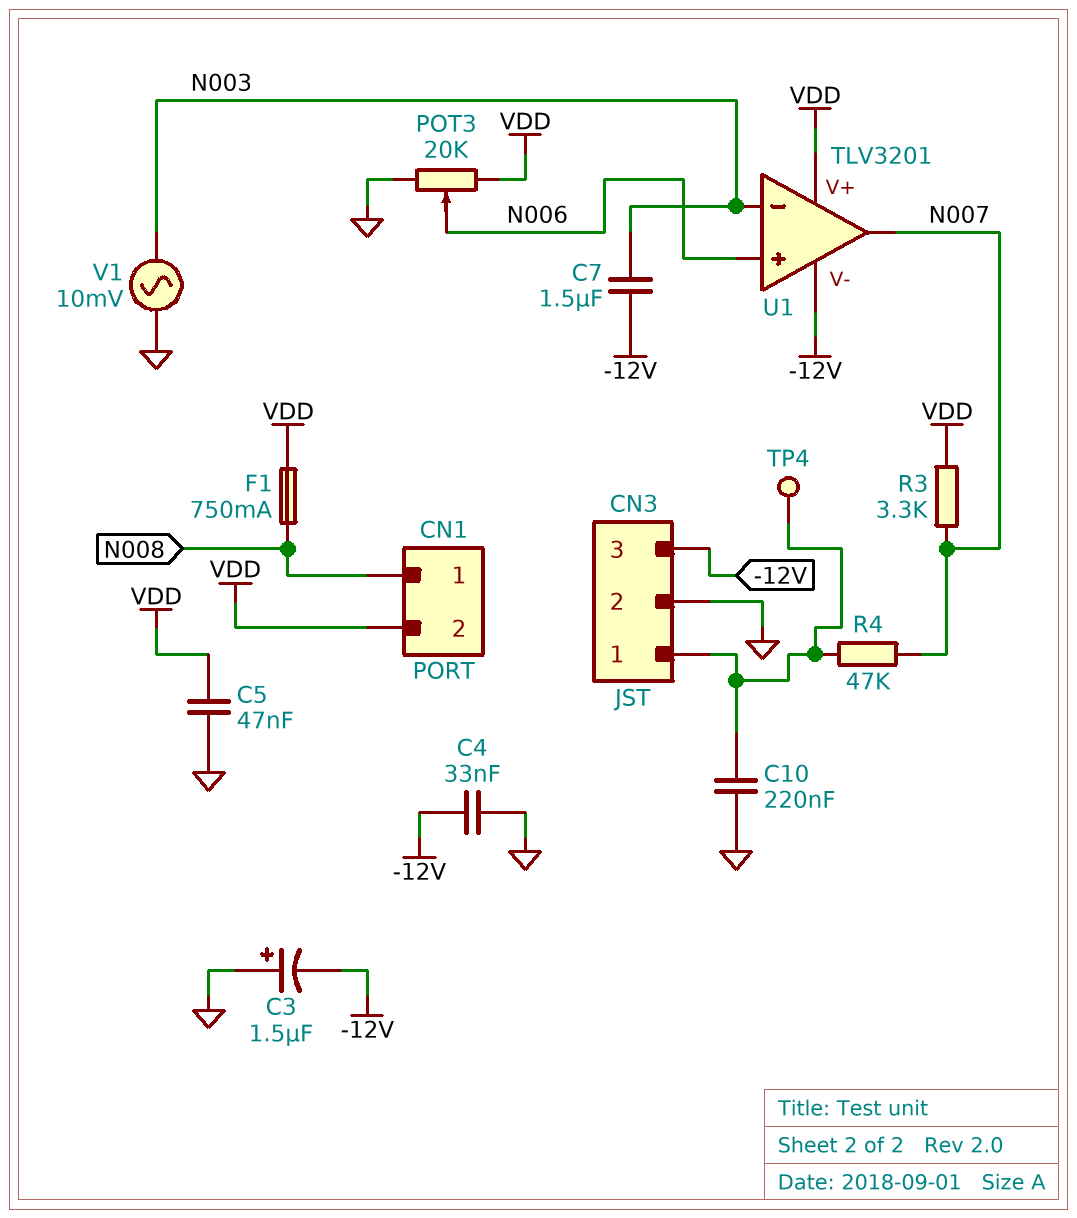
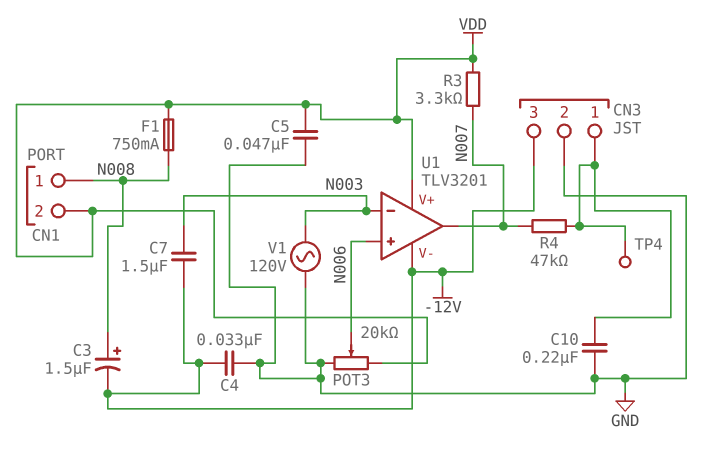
C3: 1.5uF (plus GND, minus -12V) -> 1.5uF (plus N008, minus -12V)
V1: AC 10mV (GND, N003) -> AC 120V (GND, N003)

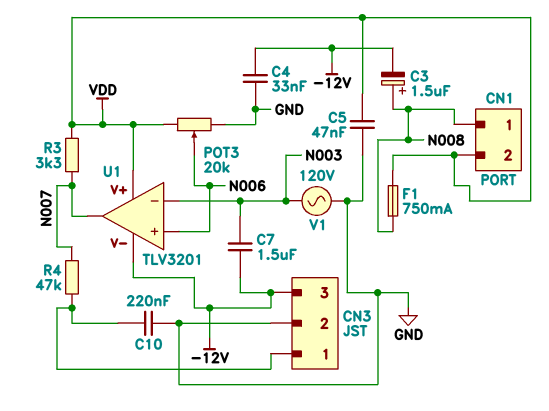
TP4: test point (CN3/1) -> none

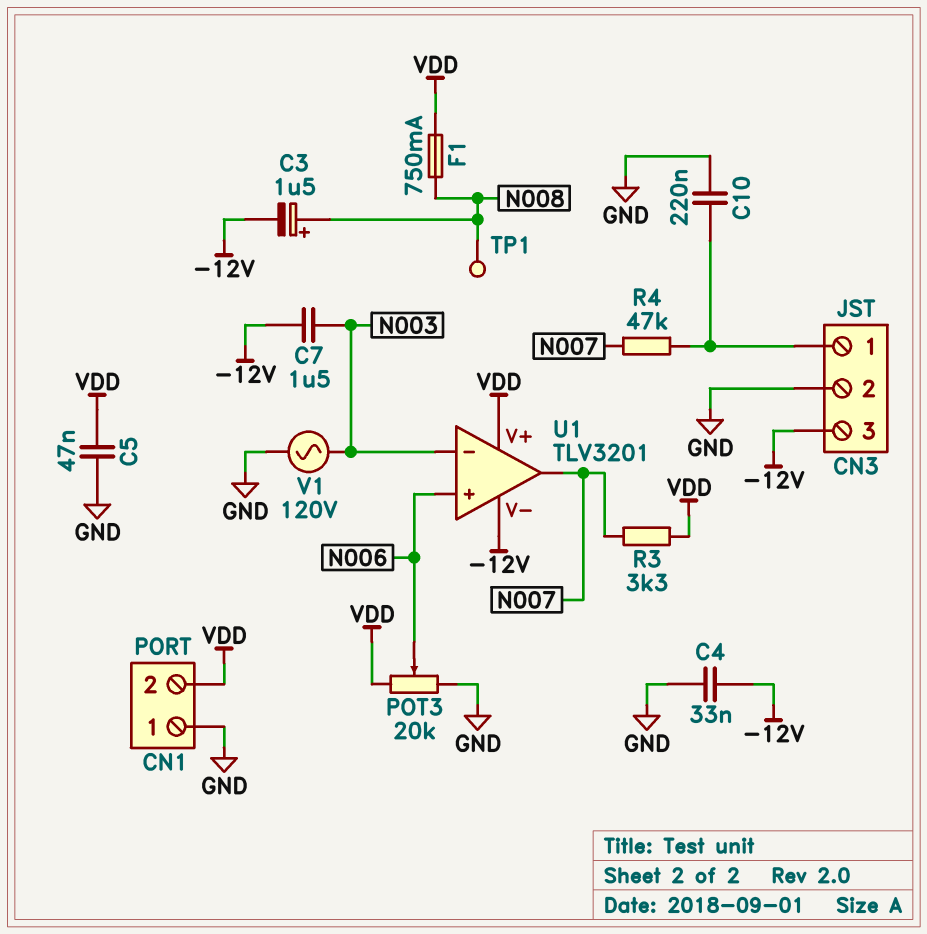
CN1 pin 1: N008 -> GND
TP1: none -> test point (N008)

